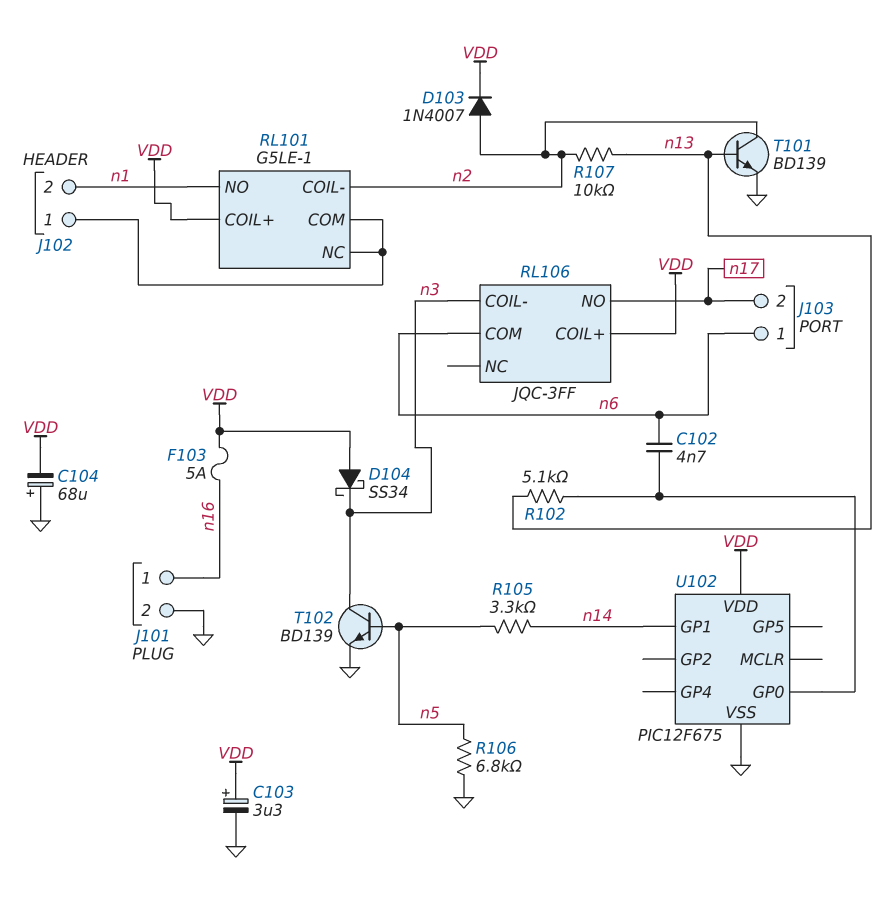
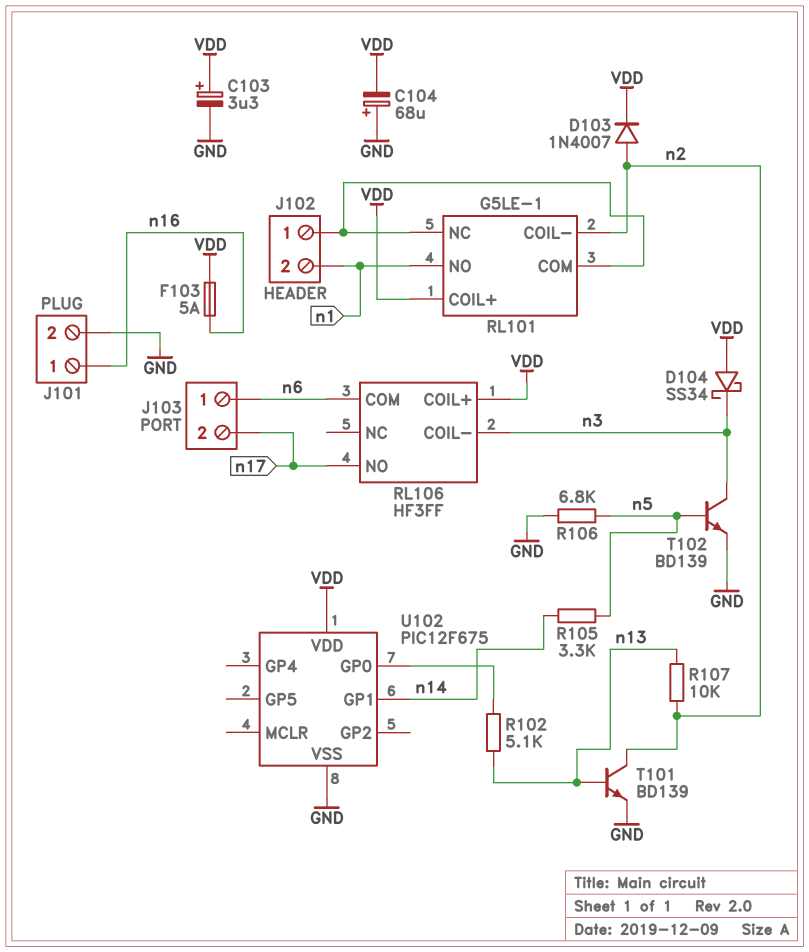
C102: 4.7nF (U102/GP0, n6) -> none
RL106: JQC-3FF -> HF3FF

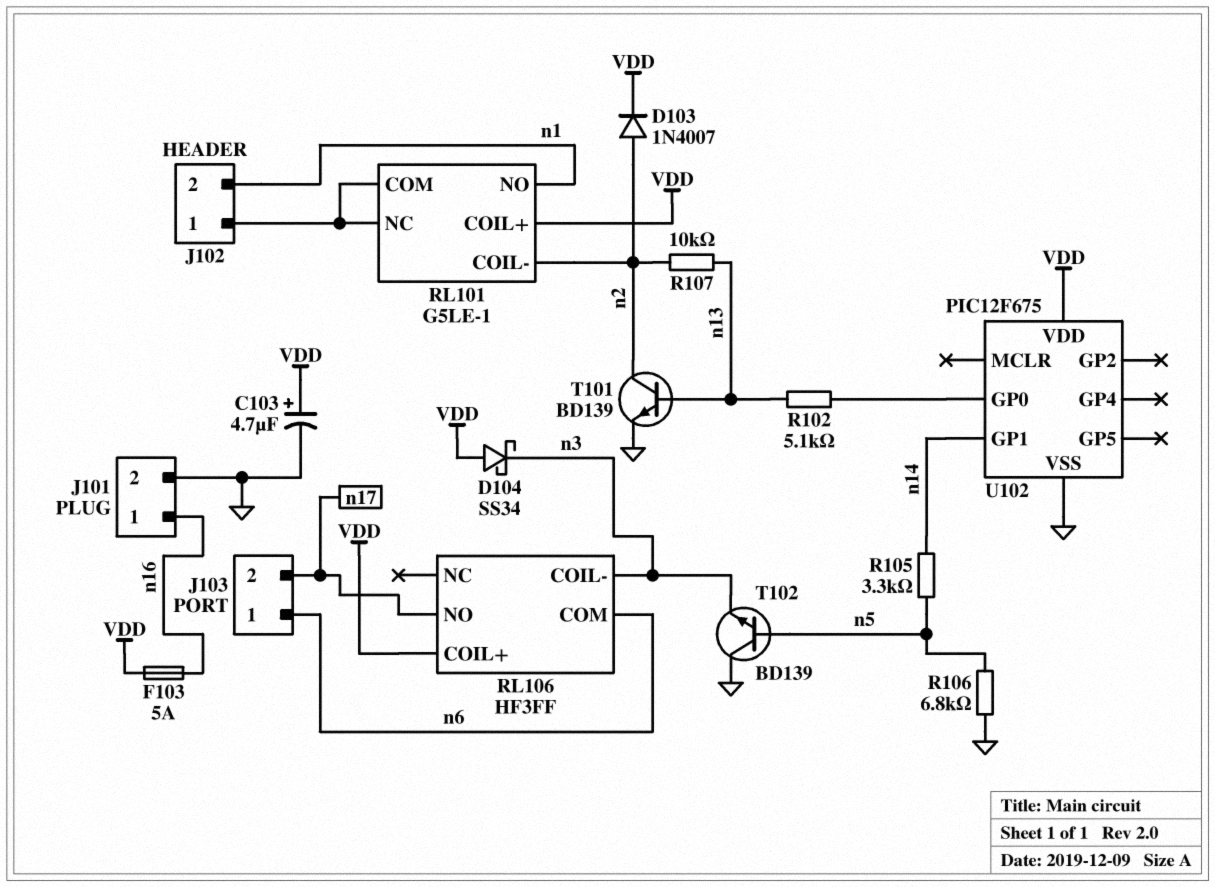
C103: 3.3uF (plus VDD, minus GND) -> 4.7uF (plus VDD, minus GND)
C104: 68uF (plus GND, minus VDD) -> none
T102: NPN BD139 (B n5, C n3, E GND) -> NPN BD139 (B n5, C GND, E n3)

